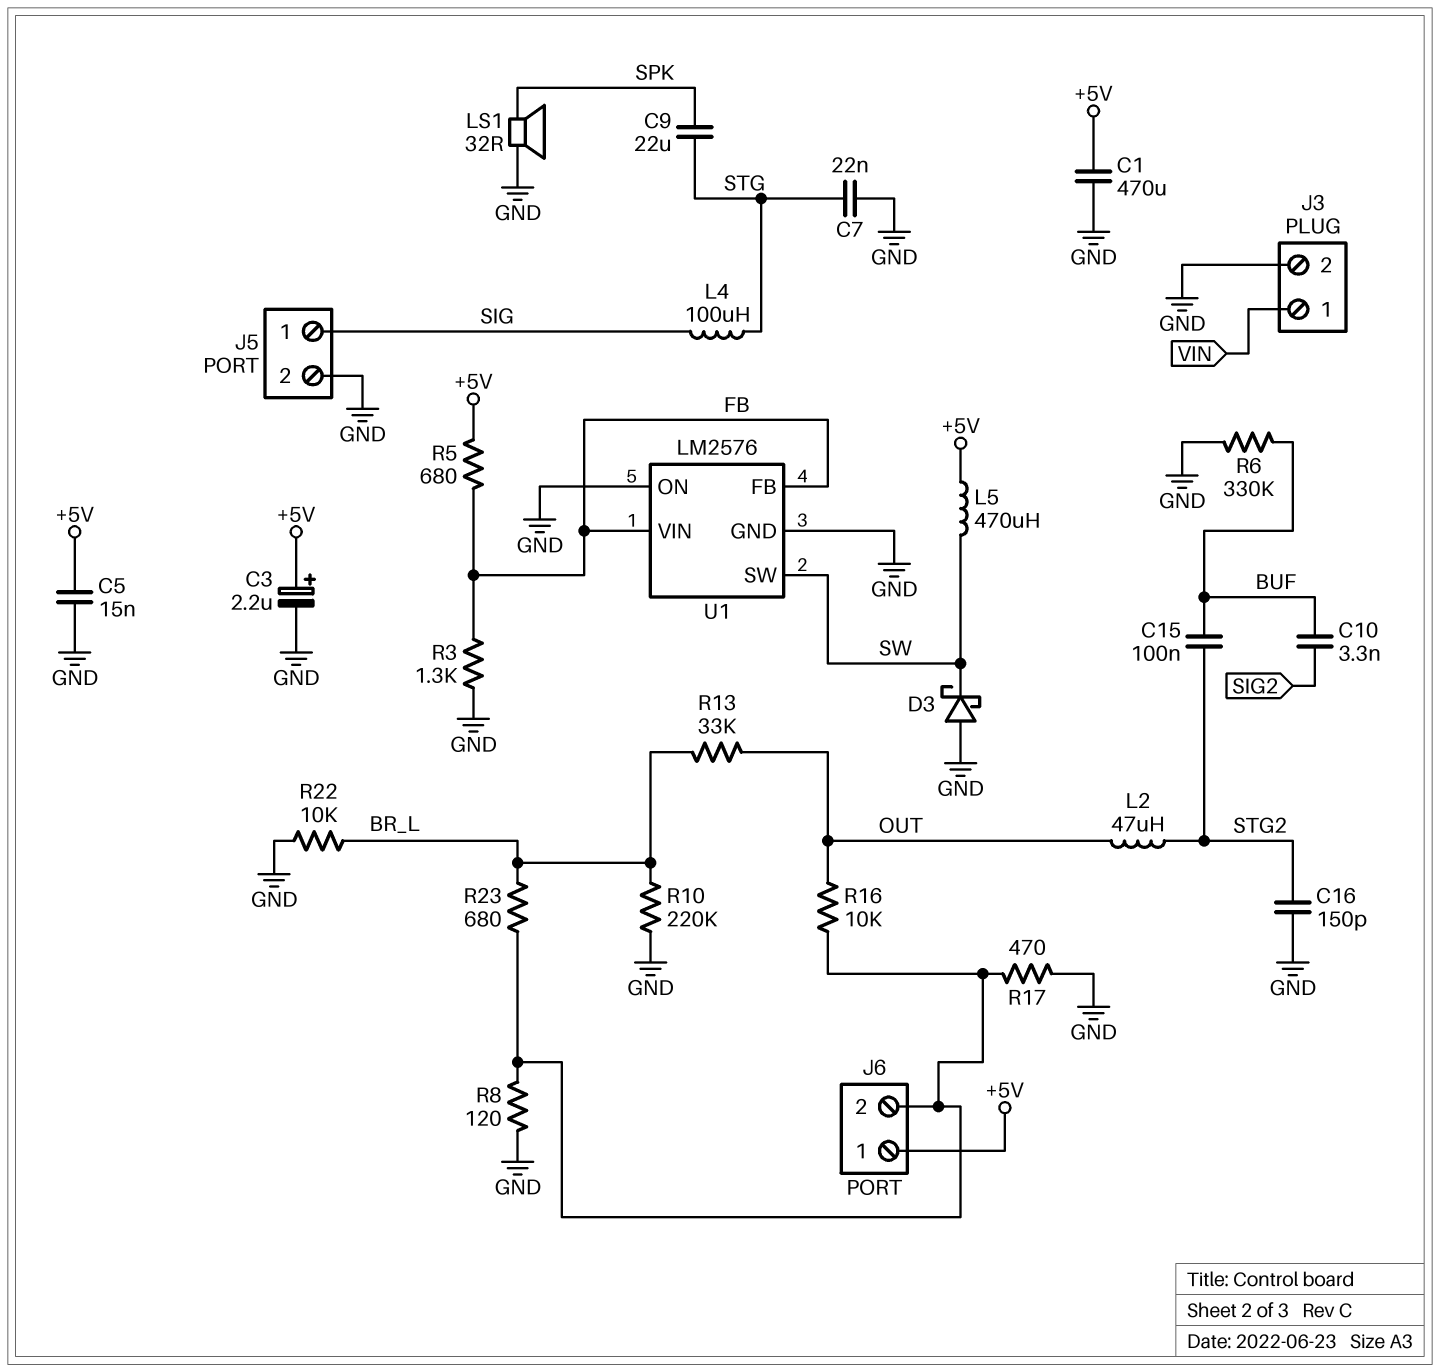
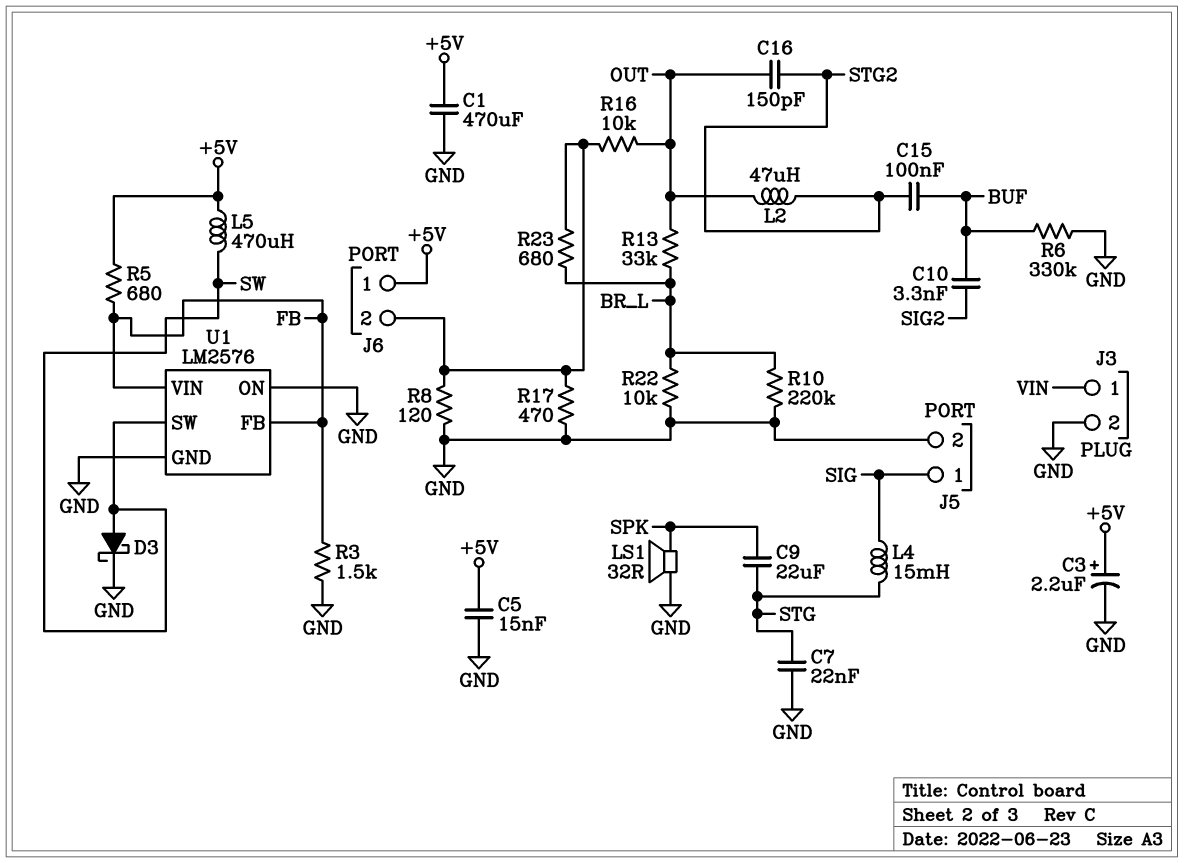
C16: 150pF (GND, STG2) -> 150pF (OUT, STG2)
D3: schottky (A GND, K SW) -> schottky (A SW, K GND)
L4: 100uH (SIG, STG) -> 15mH (SIG, STG)
R3: 1.3k (FB, GND) -> 1.5k (FB, GND)

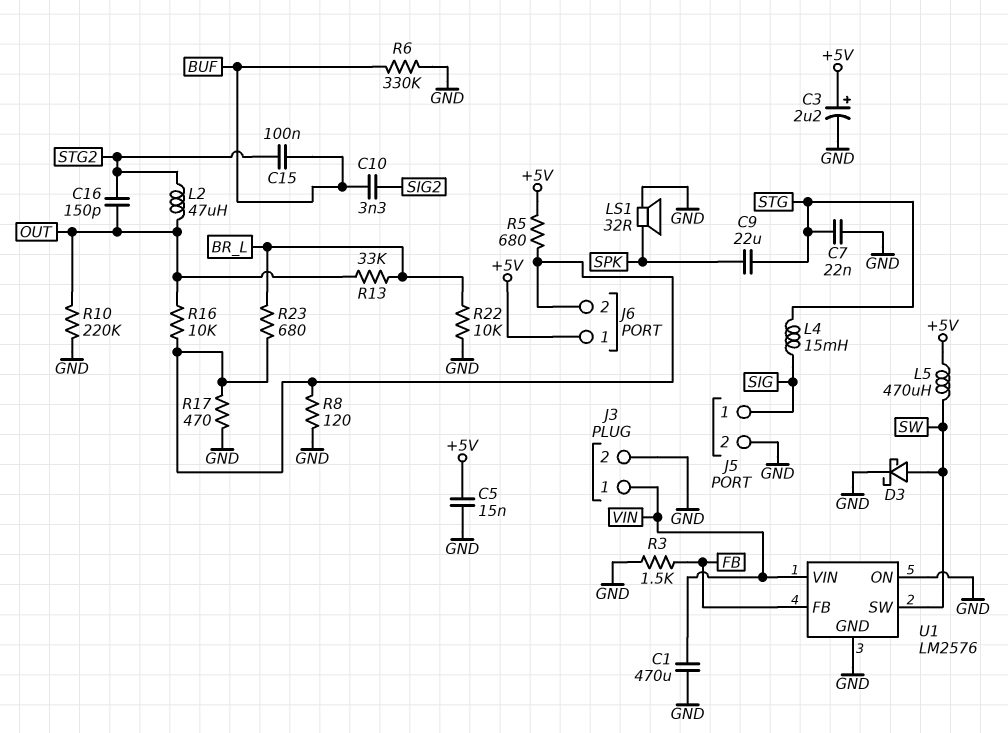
C1: 470uF (+5V, GND) -> 470uF (GND, VIN)
R5: 680 (+5V, FB) -> 680 (+5V, J6/2)
R10: 220k (BR_L, GND) -> 220k (GND, OUT)
U1 pin VIN: FB -> VIN

